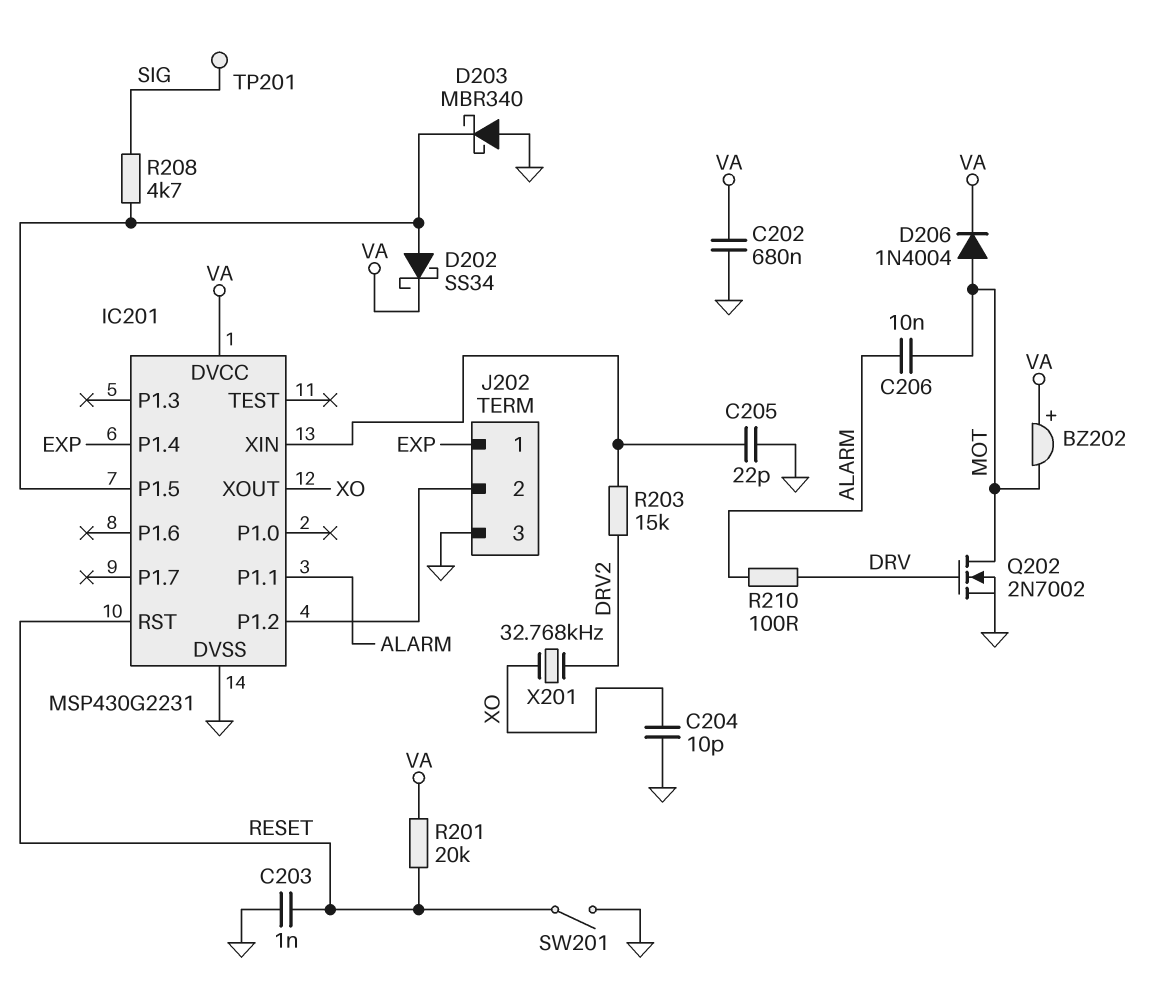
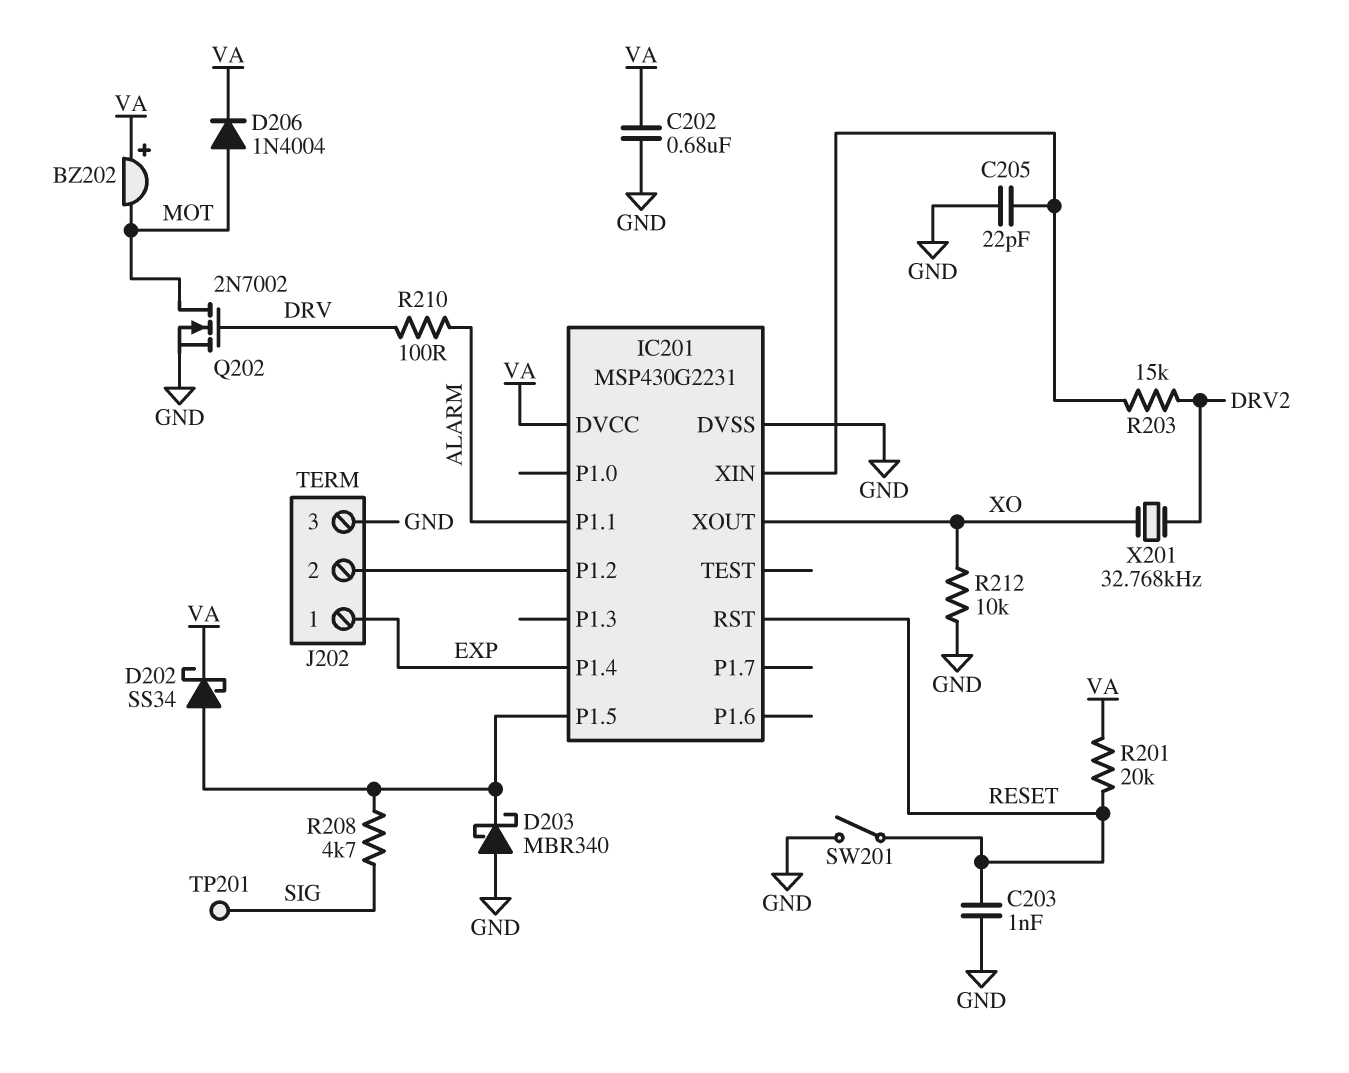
C204: 10pF (GND, XO) -> none
C206: 10nF (ALARM, MOT) -> none
R212: none -> 10k (GND, XO)

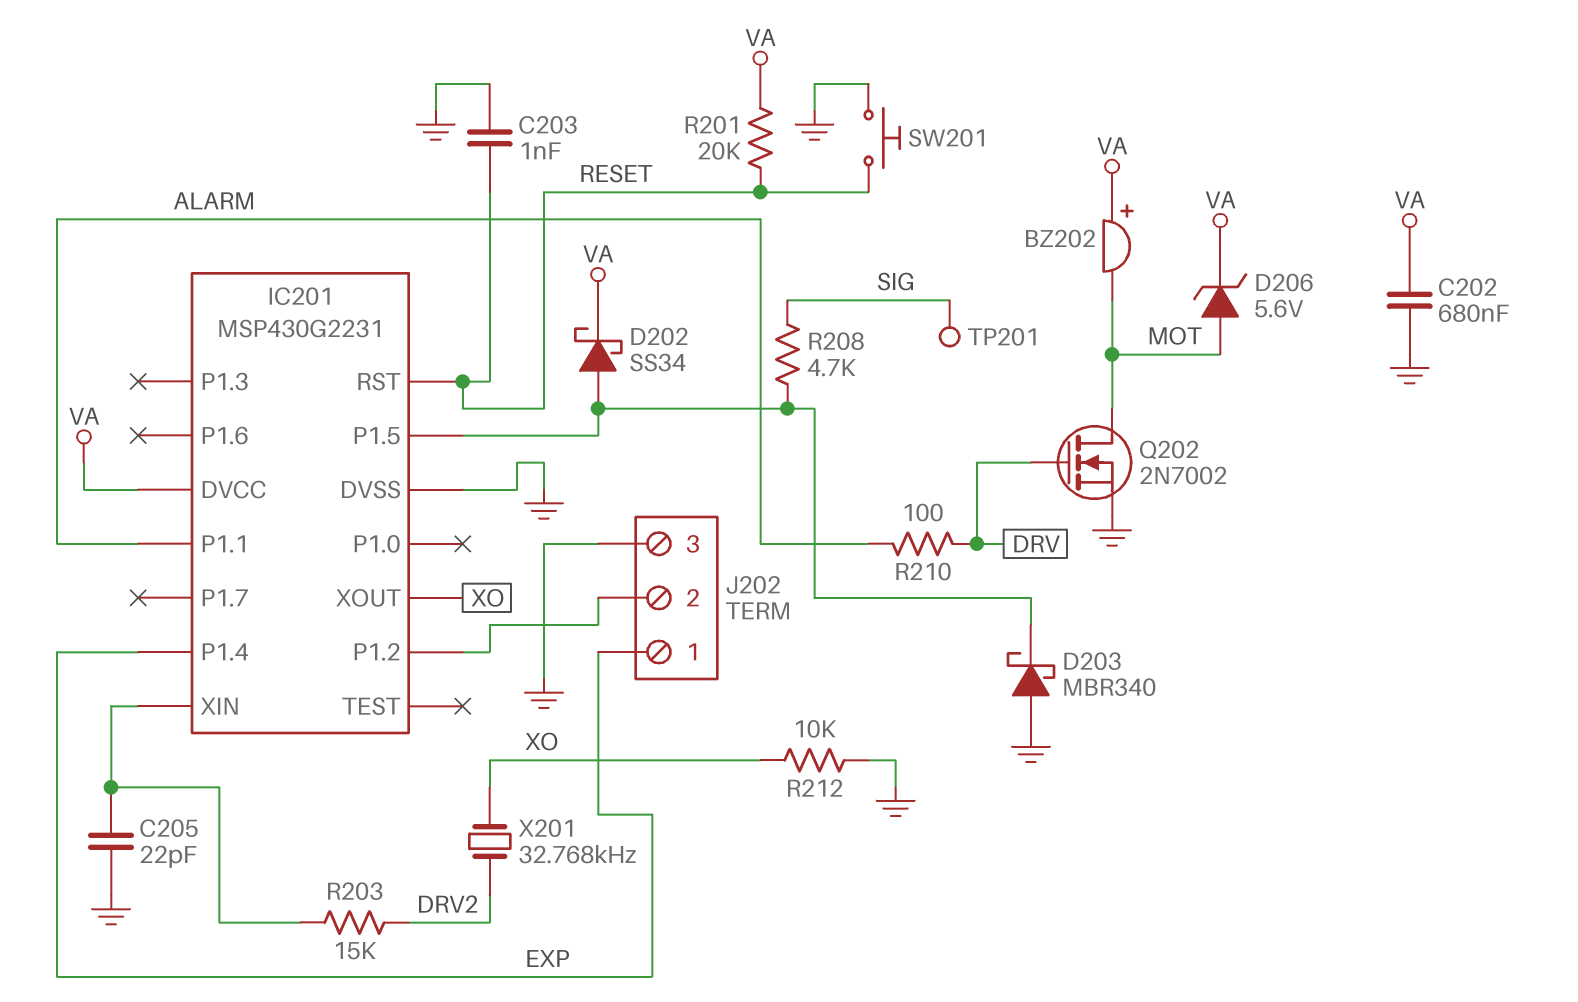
D206: diode 1N4004 (A MOT, K VA) -> zener 5.6V (A MOT, K VA)
SW201: switch (GND, RESET) -> button (GND, RESET)

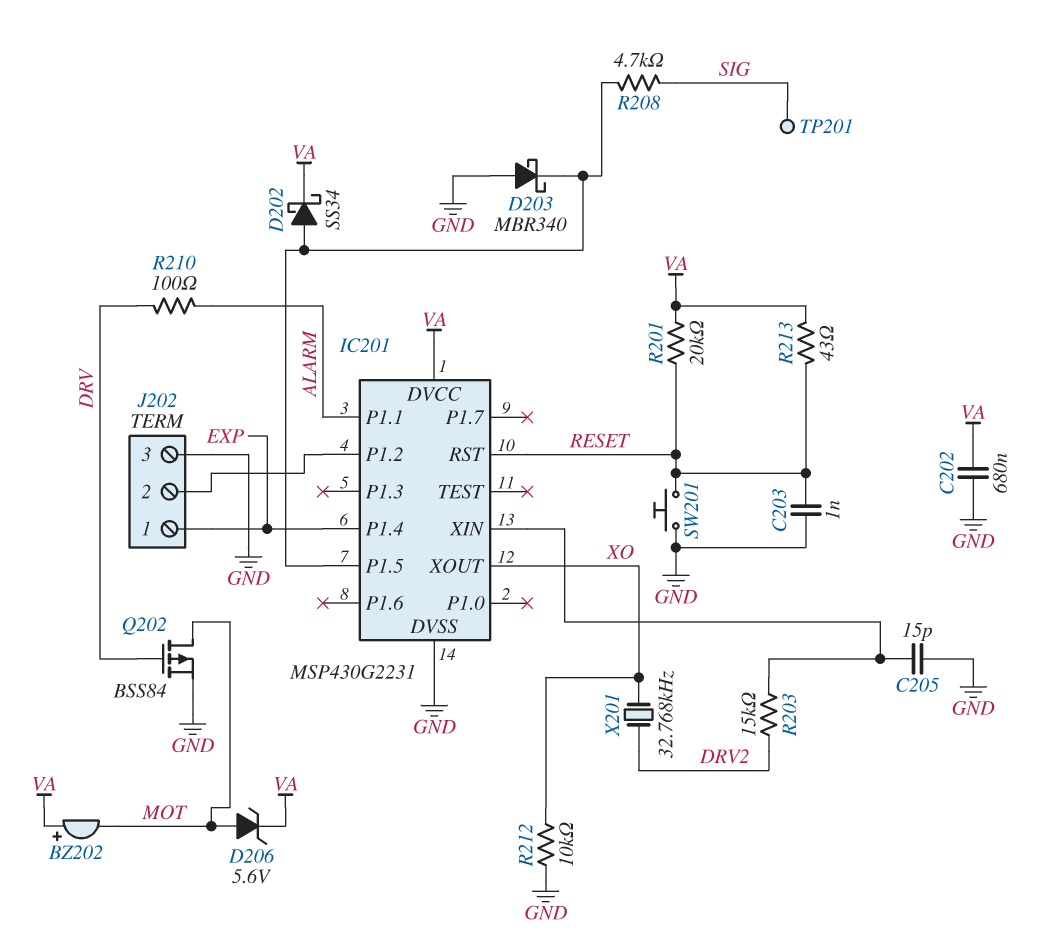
C205: 22pF (GND, IC201/XIN) -> 15pF (GND, IC201/XIN)
Q202: NMOS 2N7002 (G DRV, D MOT, S GND) -> PMOS BSS84 (G DRV, D MOT, S GND)
R213: none -> 43 (RESET, VA)

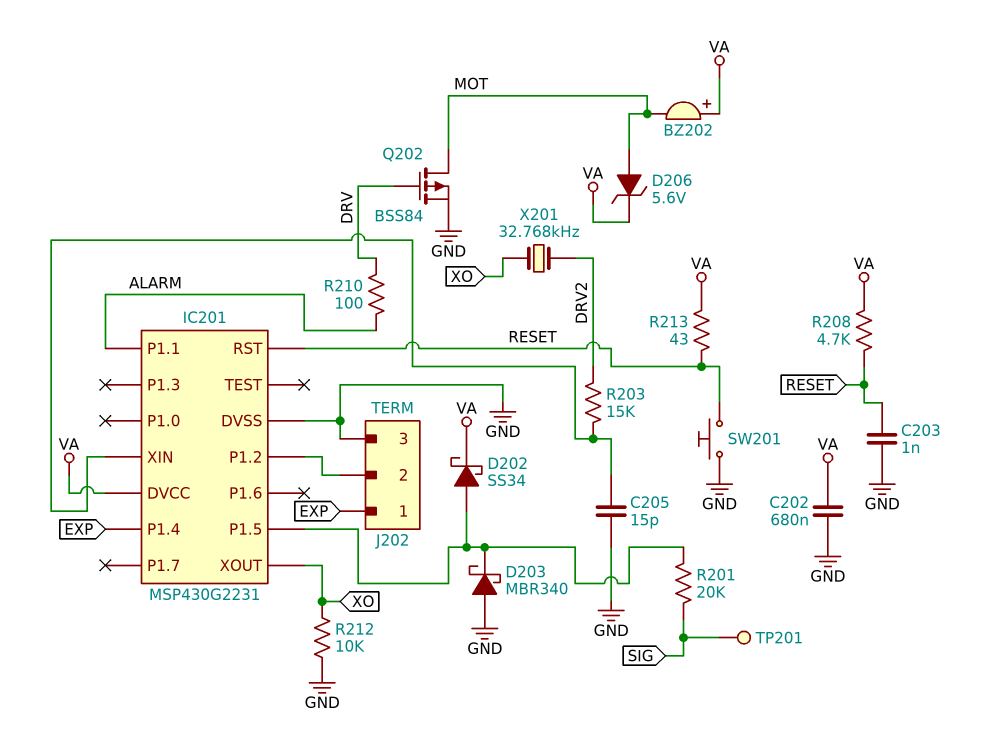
R201: 20k (RESET, VA) -> 20k (IC201/P1.5, SIG)
R208: 4.7k (IC201/P1.5, SIG) -> 4.7k (RESET, VA)

